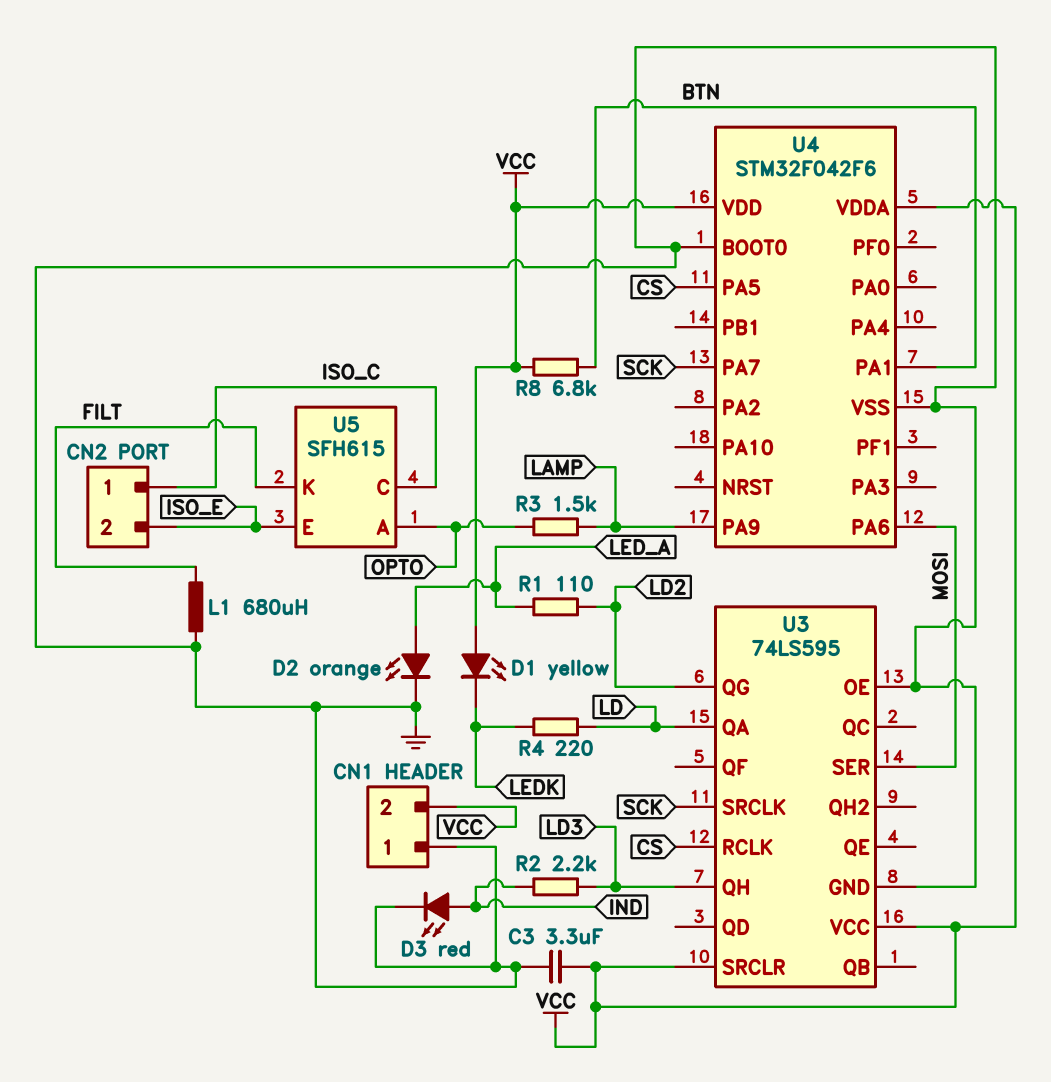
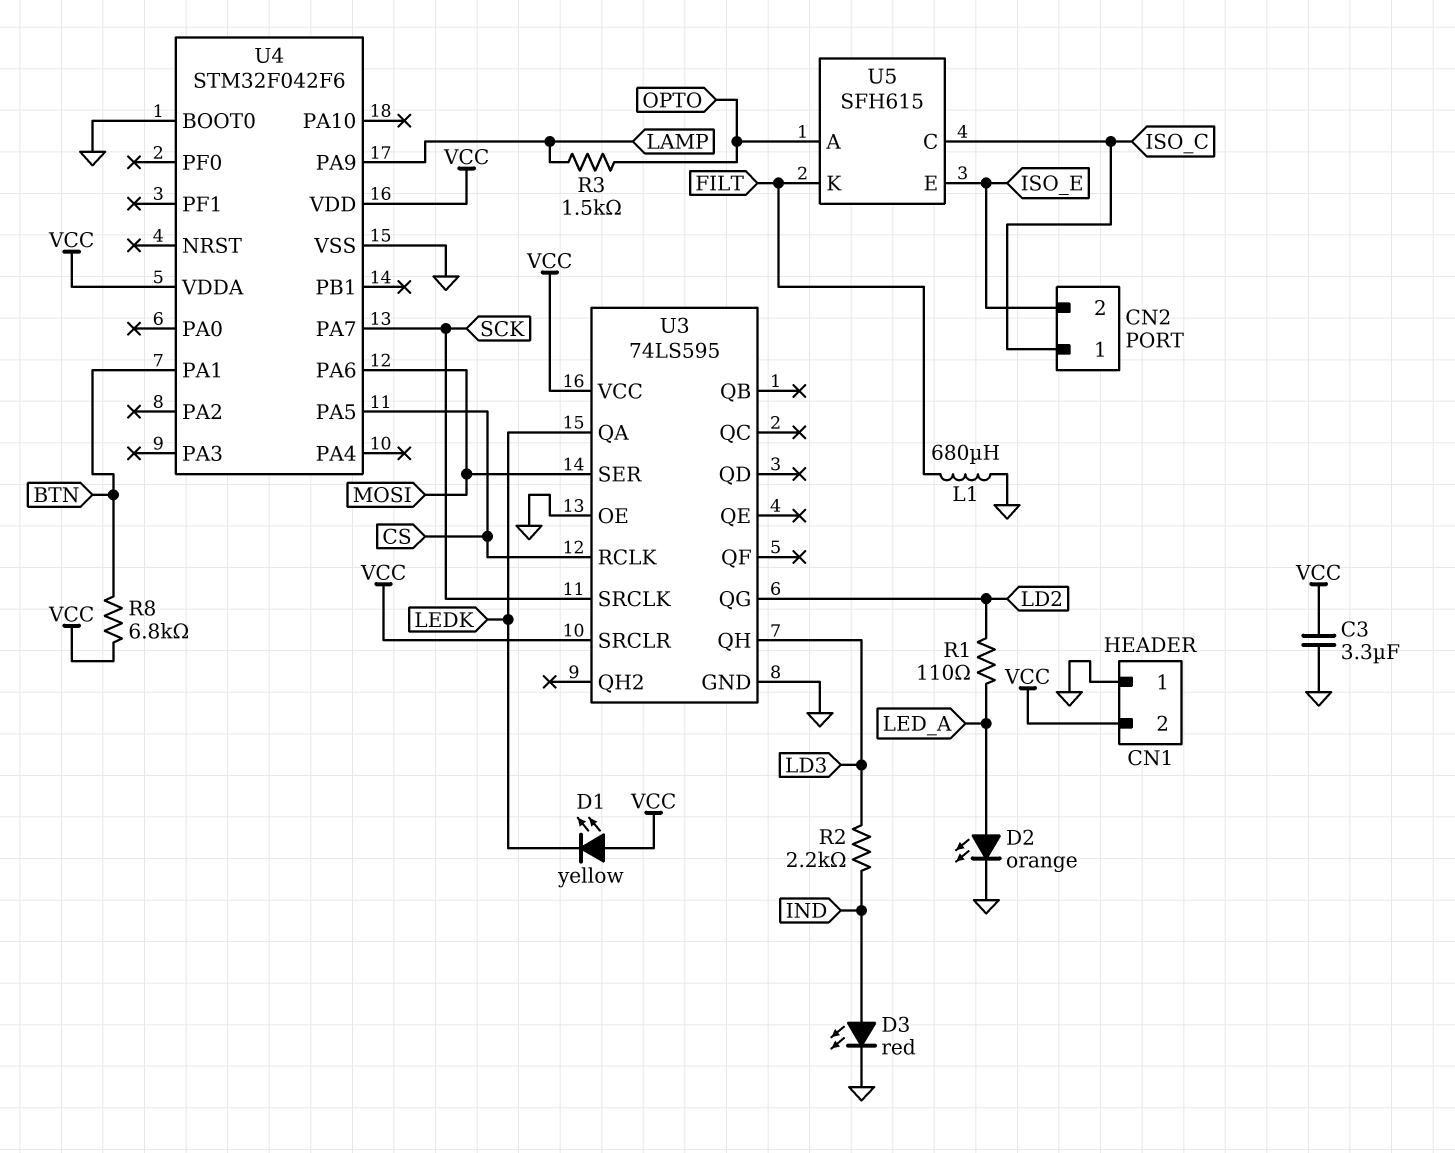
R4: 220 (LD, LEDK) -> none
U3 pin QA: LD -> LEDK

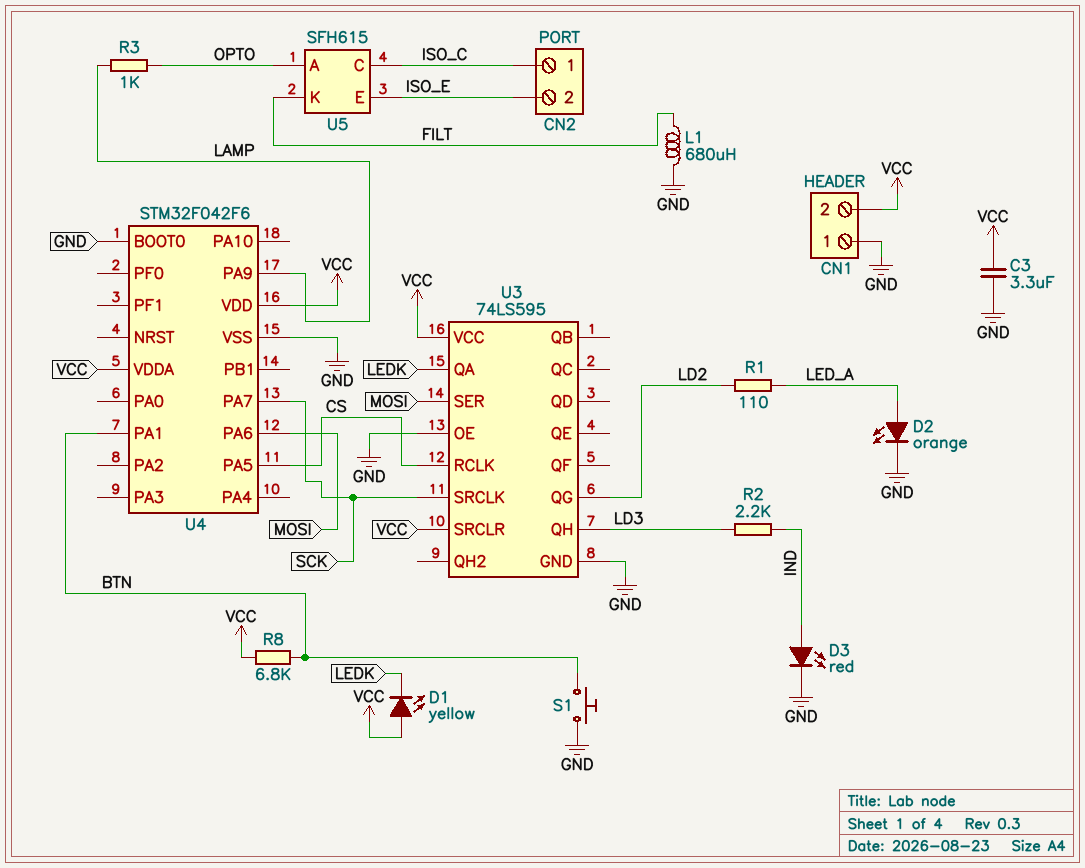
R3: 1.5k (LAMP, OPTO) -> 1k (LAMP, OPTO)
S1: none -> button (BTN, GND)

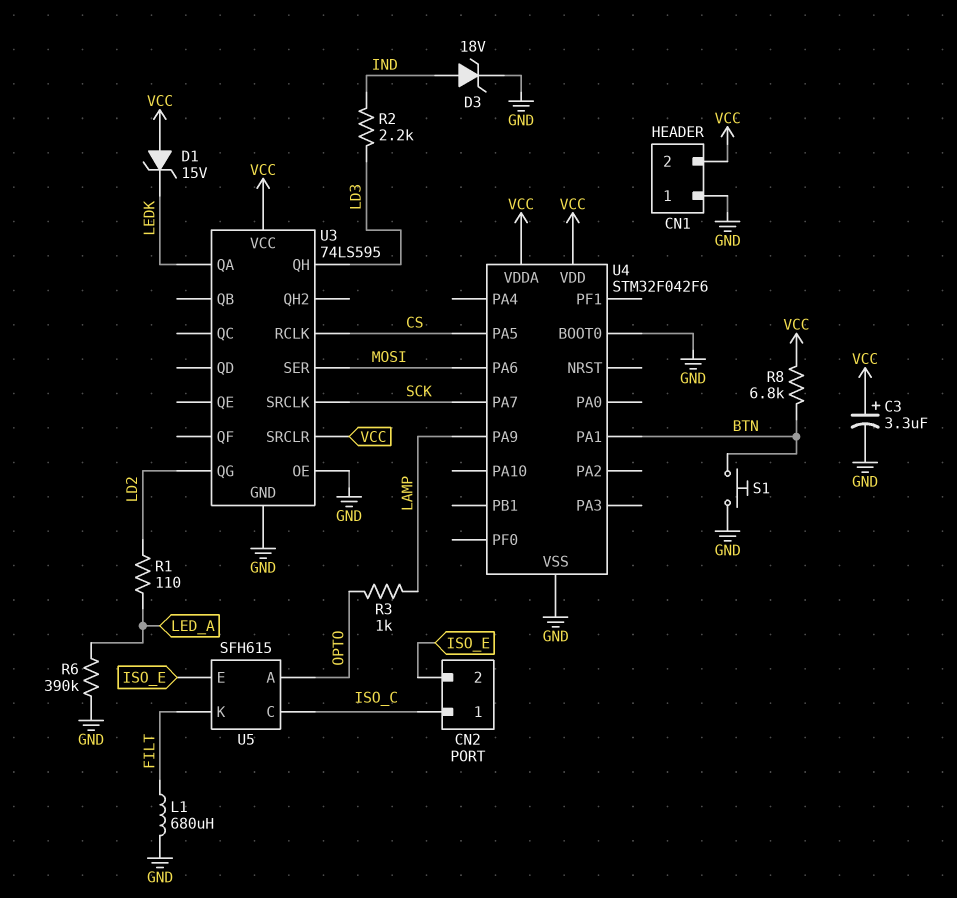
C3: 3.3uF (GND, VCC) -> 3.3uF (plus VCC, minus GND)
D1: LED yellow (A VCC, K LEDK) -> zener 15V (A VCC, K LEDK)
D2: LED orange (A LED_A, K GND) -> none
D3: LED red (A IND, K GND) -> zener 18V (A IND, K GND)
R6: none -> 390k (GND, LED_A)

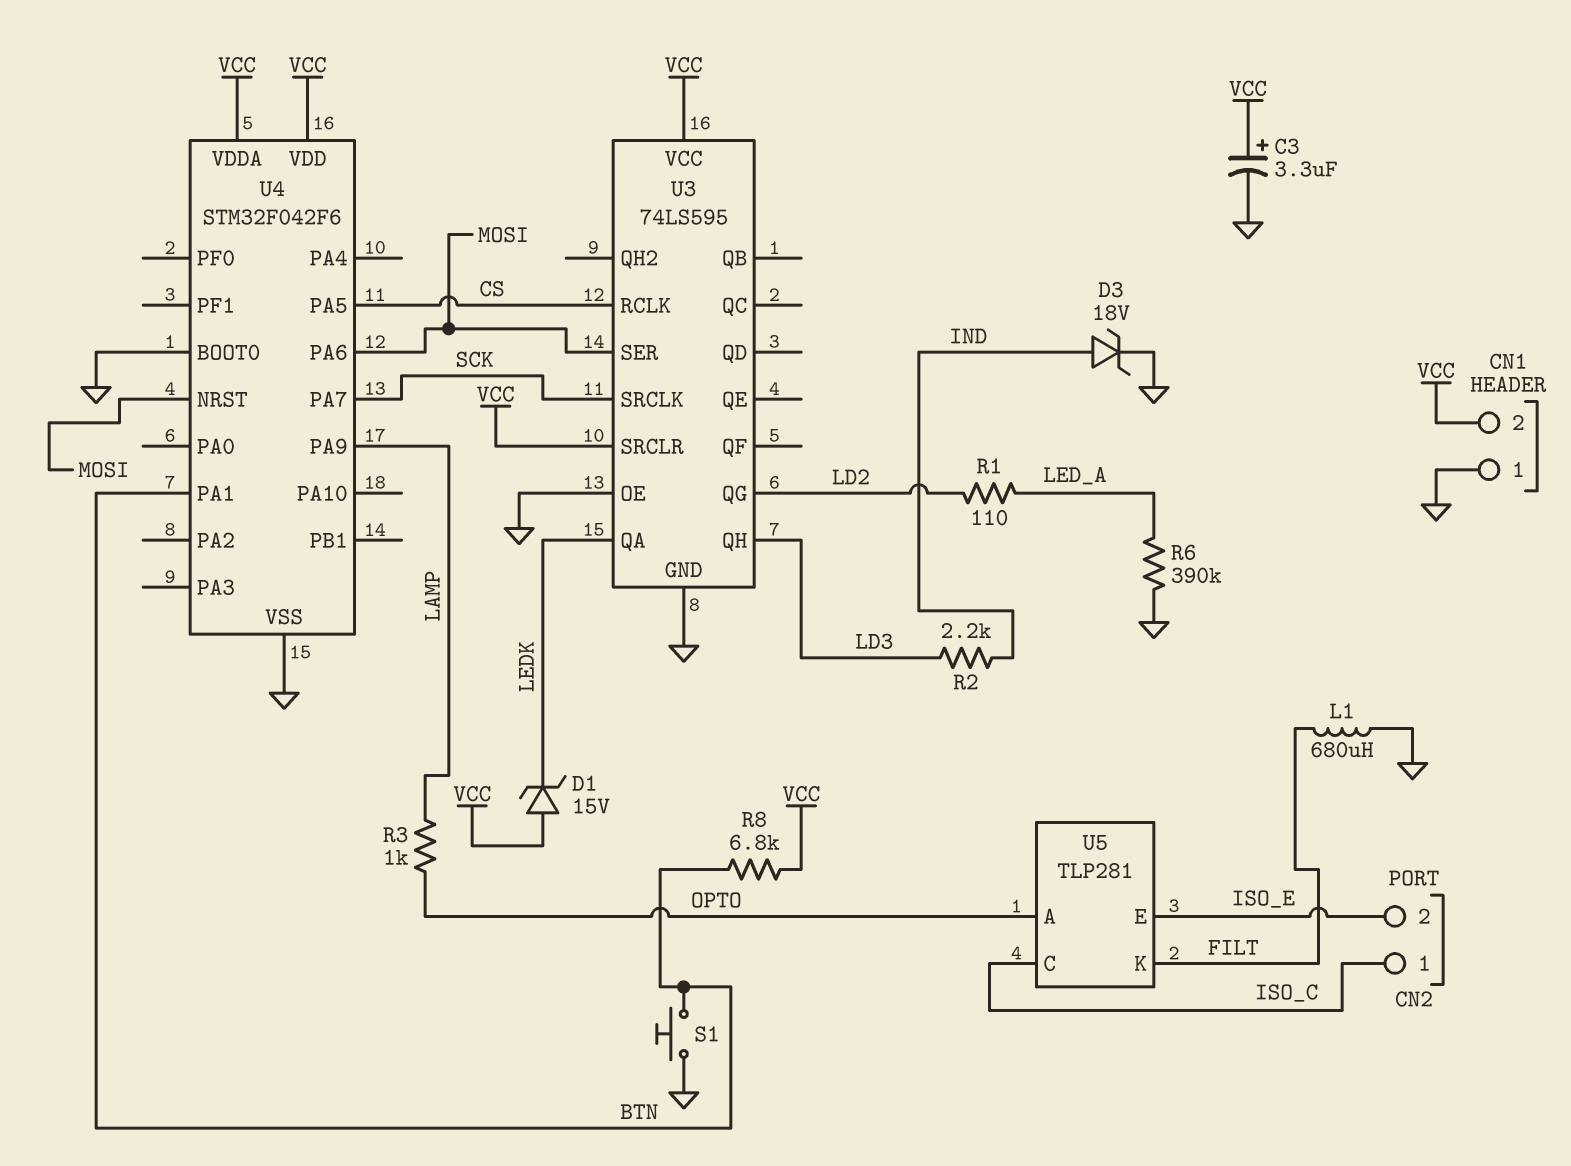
U4 pin NRST: none -> MOSI
U5: SFH615 -> TLP281

